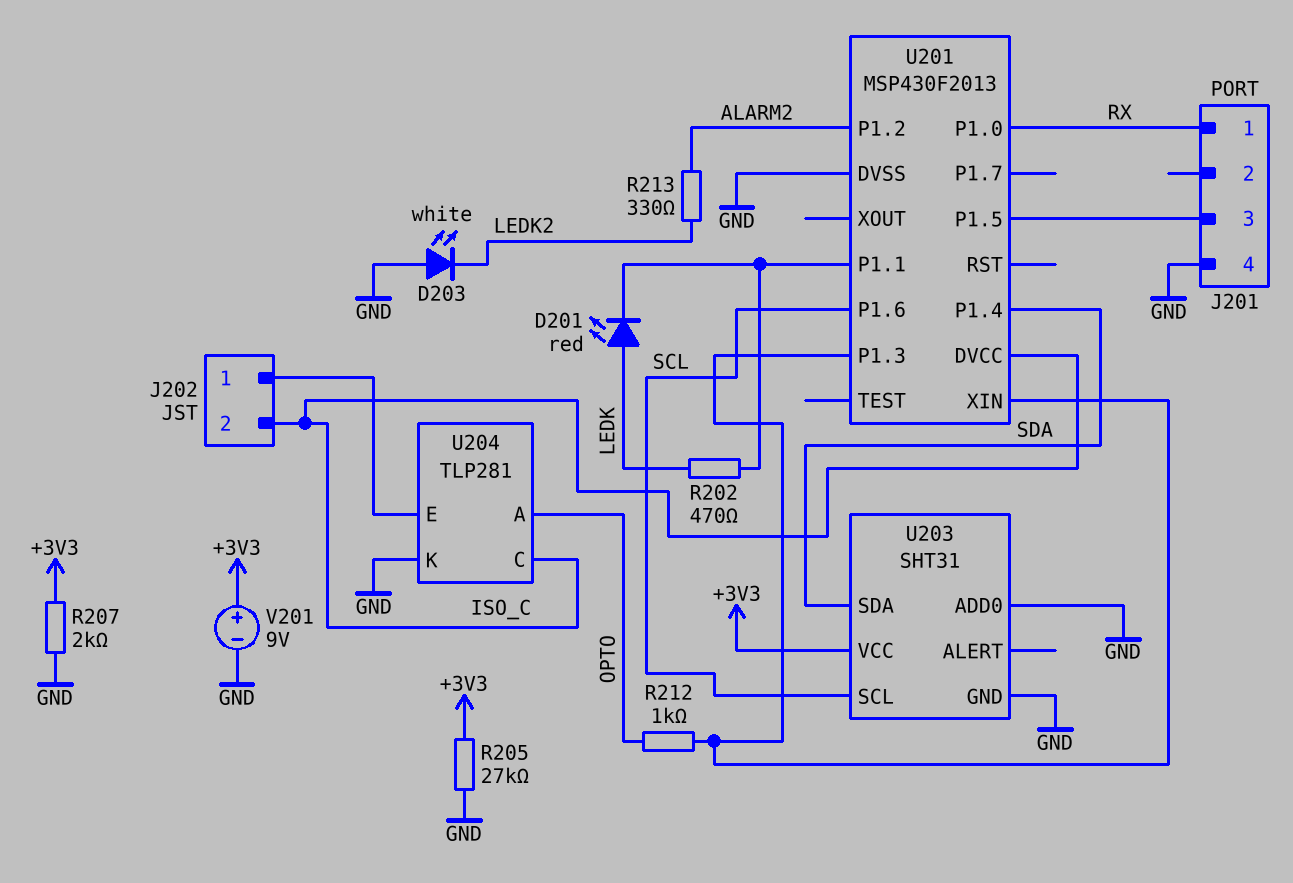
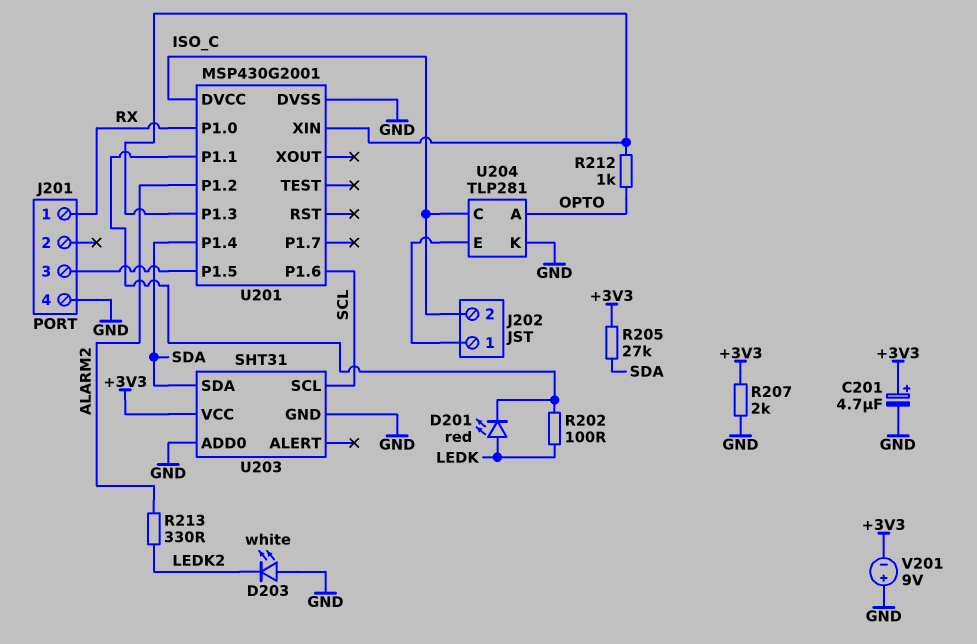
C201: none -> 4.7uF (plus +3V3, minus GND)
R202: 470 (LEDK, U201/P1.1) -> 100 (LEDK, U201/P1.1)
R205: 27k (+3V3, GND) -> 27k (+3V3, SDA)
U201: MSP430F2013 -> MSP430G2001
V201: 9V (plus +3V3, minus GND) -> 9V (plus GND, minus +3V3)

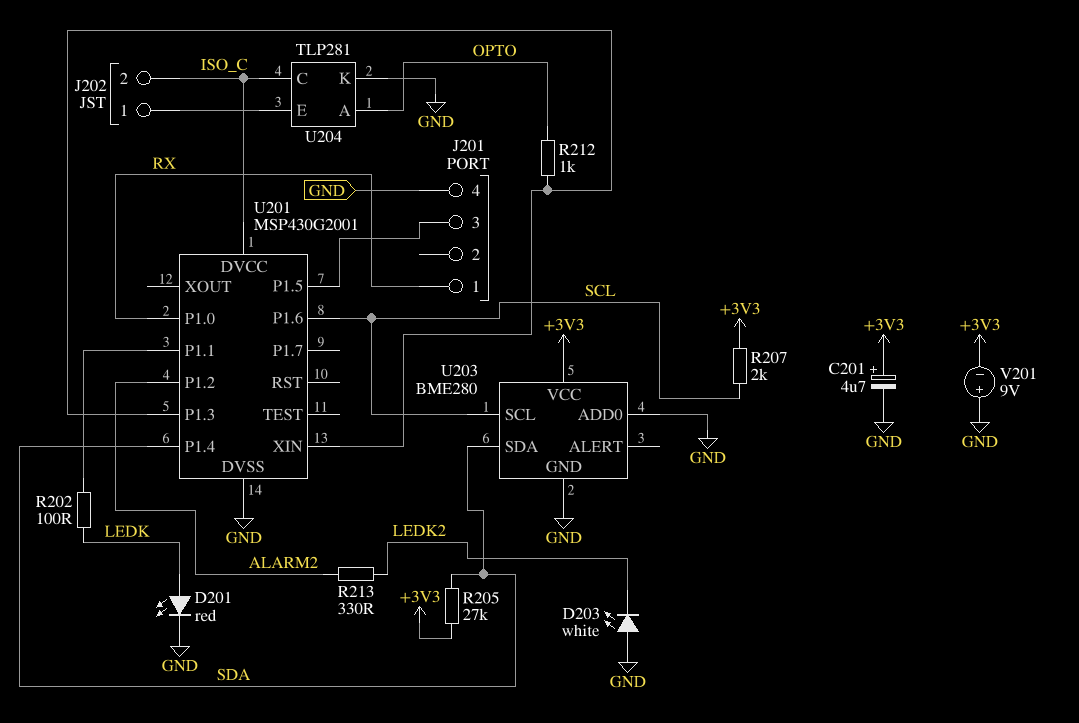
D201: LED red (A LEDK, K U201/P1.1) -> LED red (A LEDK, K GND)
R207: 2k (+3V3, GND) -> 2k (+3V3, SCL)
U203: SHT31 -> BME280

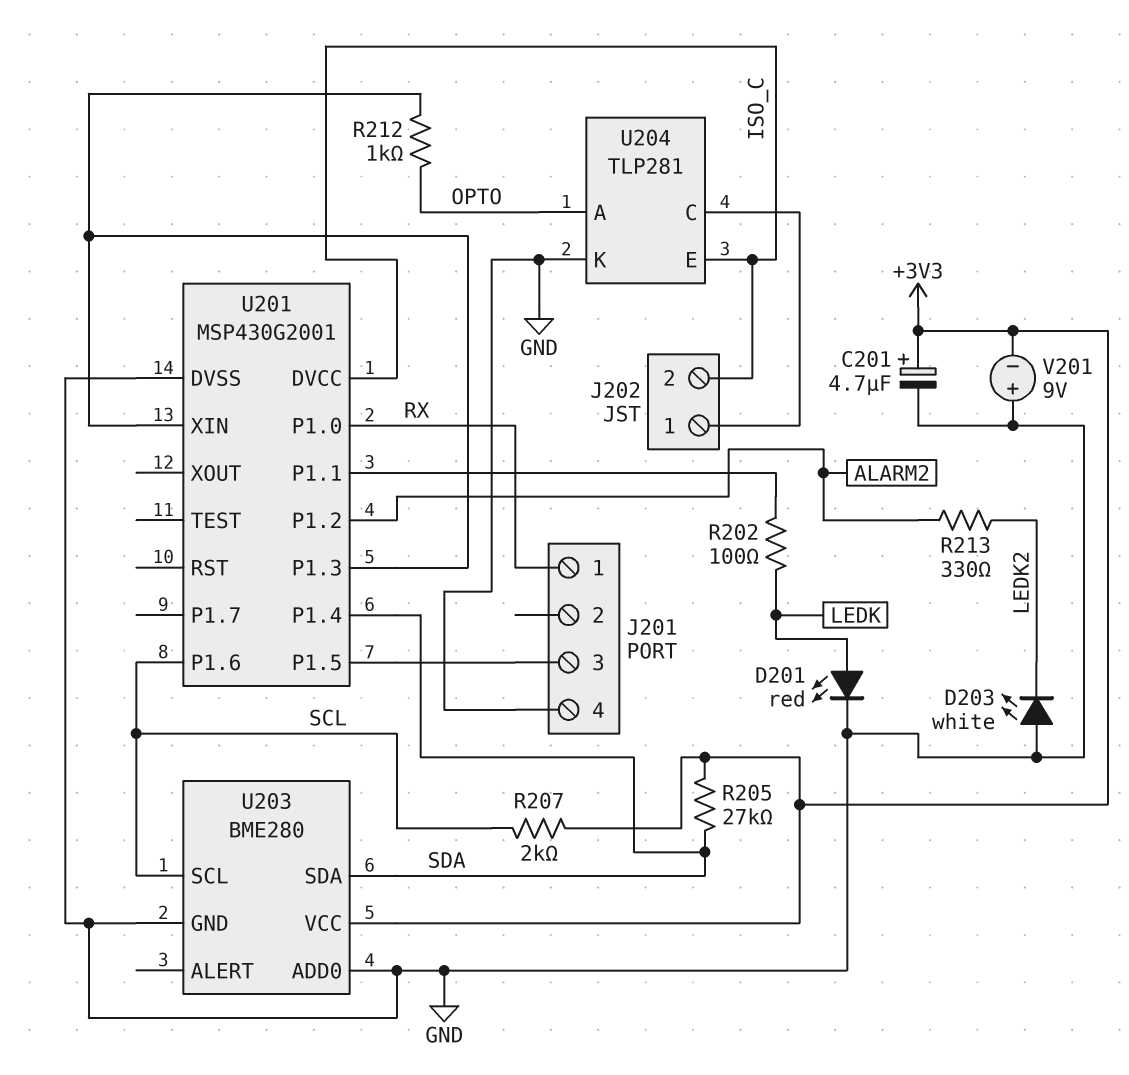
U204 pin C: ISO_C -> J202/1
U204 pin E: J202/1 -> ISO_C

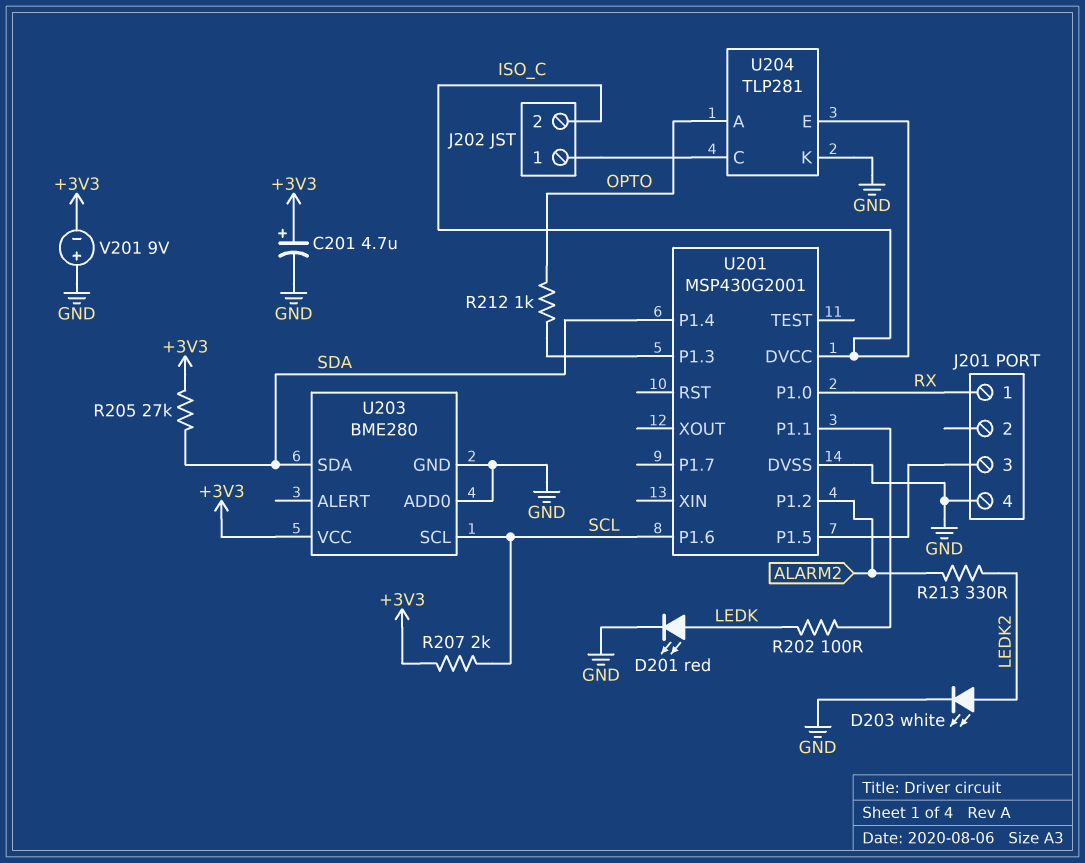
D203: LED white (A GND, K LEDK2) -> LED white (A LEDK2, K GND)
U201 pin XIN: U201/P1.3 -> none

